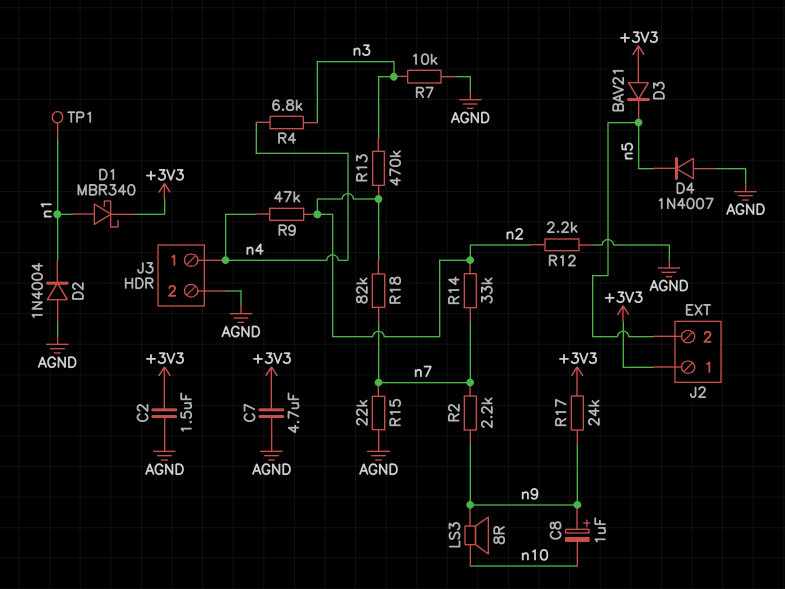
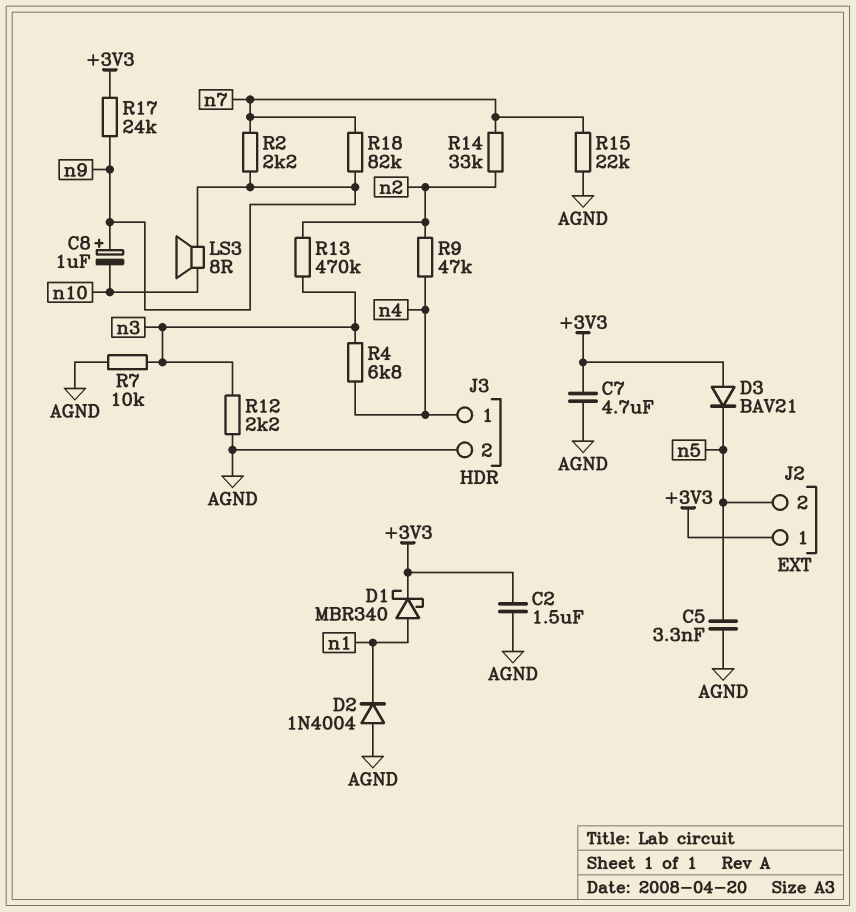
C5: none -> 3.3nF (AGND, n5)
D4: diode 1N4007 (A AGND, K n5) -> none
R12: 2.2k (AGND, n2) -> 2.2k (AGND, n3)
R18: 82k (n2, n7) -> 82k (n7, n9)
TP1: test point (n1) -> none

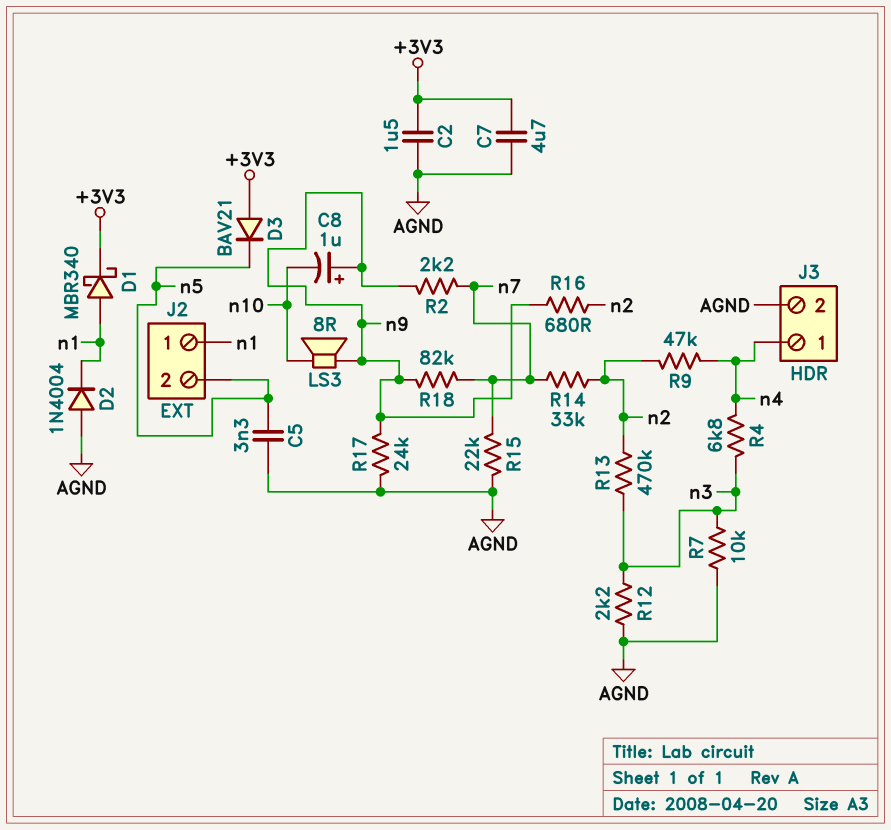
J2 pin 1: +3V3 -> n1
R16: none -> 680 (n2, n9)
R17: 24k (+3V3, n9) -> 24k (AGND, n9)

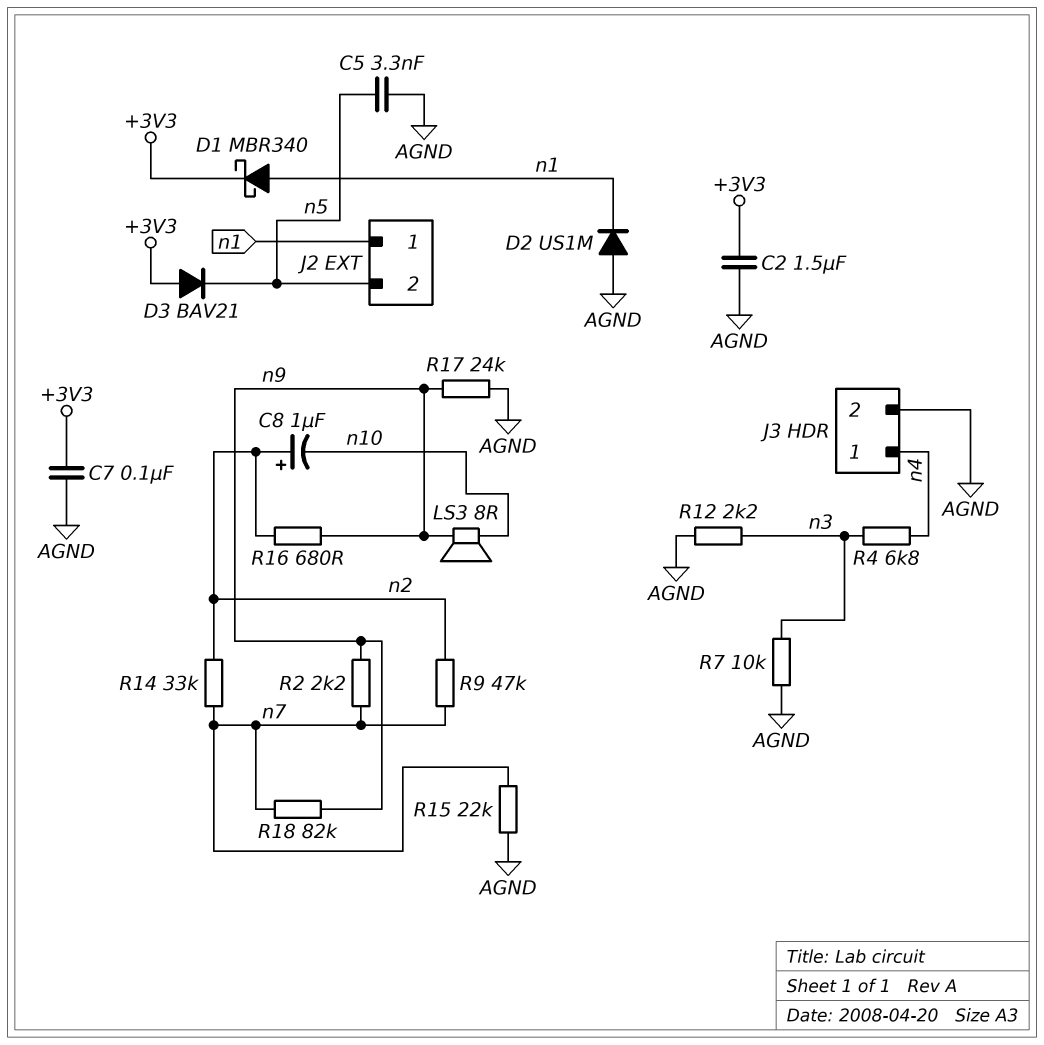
C7: 4.7uF (+3V3, AGND) -> 100nF (+3V3, AGND)
C8: 1uF (plus n9, minus n10) -> 1uF (plus n2, minus n10)
D2: diode 1N4004 (A AGND, K n1) -> diode US1M (A AGND, K n1)
R9: 47k (n2, n4) -> 47k (n2, n7)
R13: 470k (n2, n3) -> none

